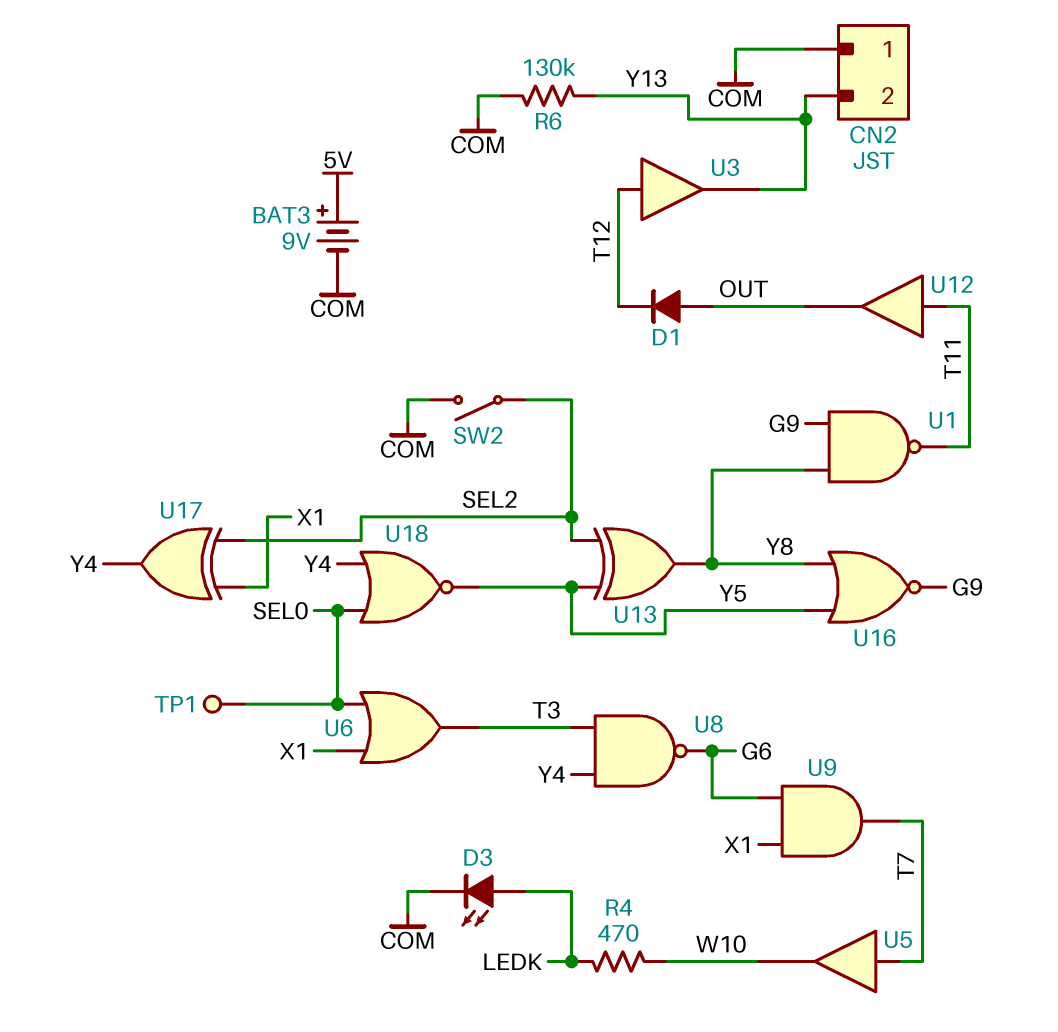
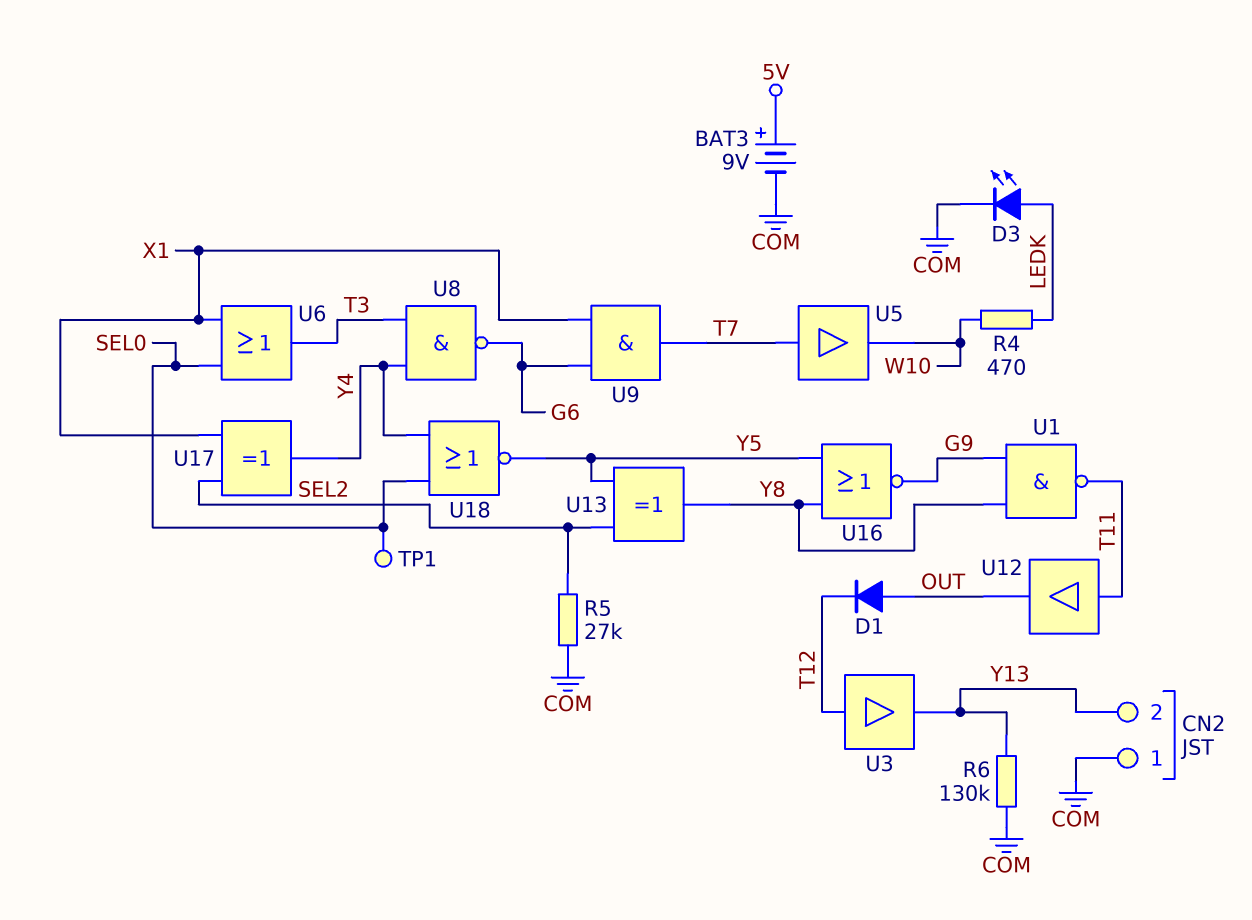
R5: none -> 27k (COM, SEL2)
SW2: switch (COM, SEL2) -> none

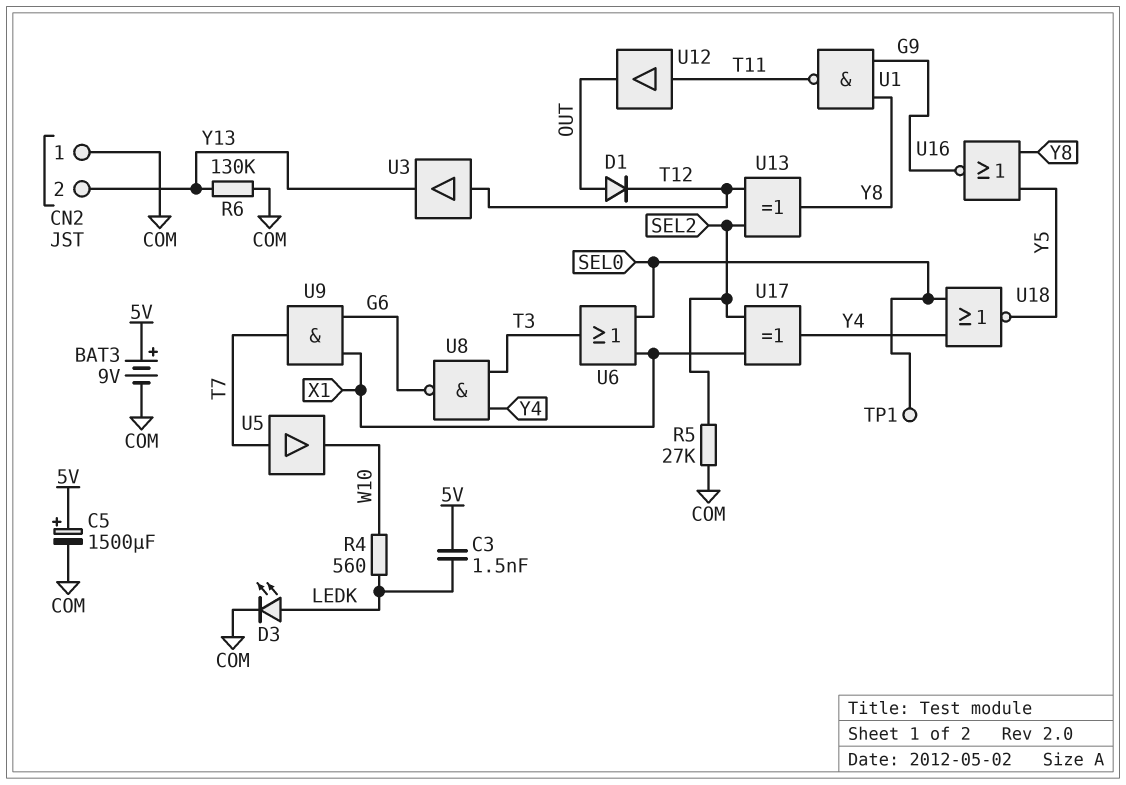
C3: none -> 1.5nF (5V, LEDK)
C5: none -> 1500uF (plus 5V, minus COM)
R4: 470 (LEDK, W10) -> 560 (LEDK, W10)
U13: XOR (in SEL2, in Y5, out Y8) -> XOR (in SEL2, in T12, out Y8)

